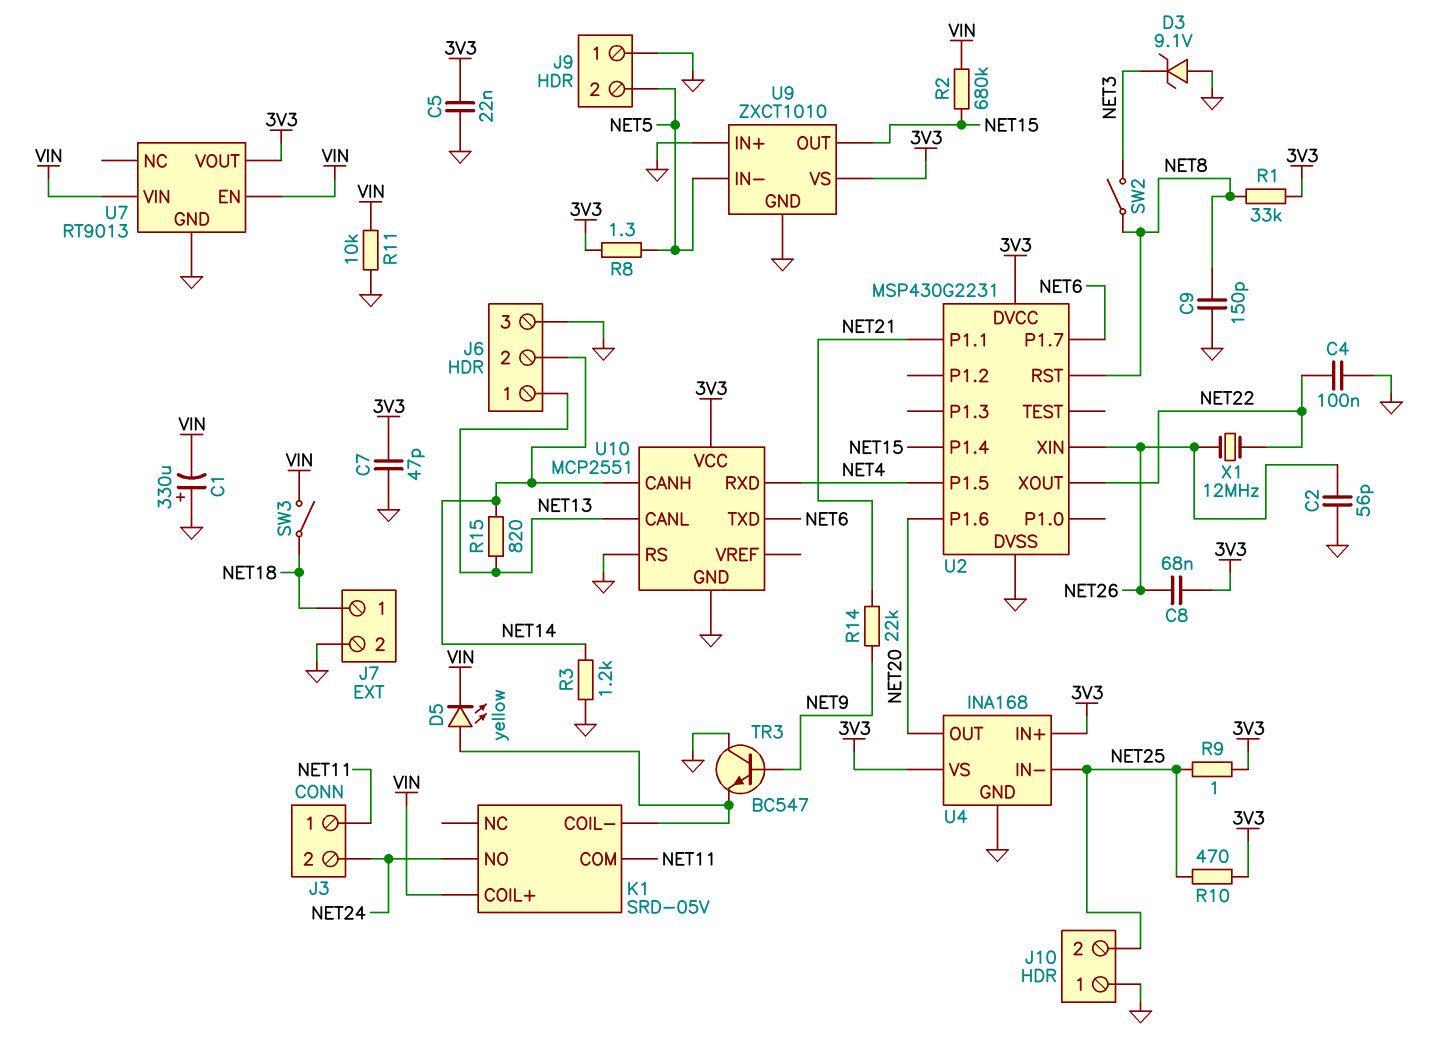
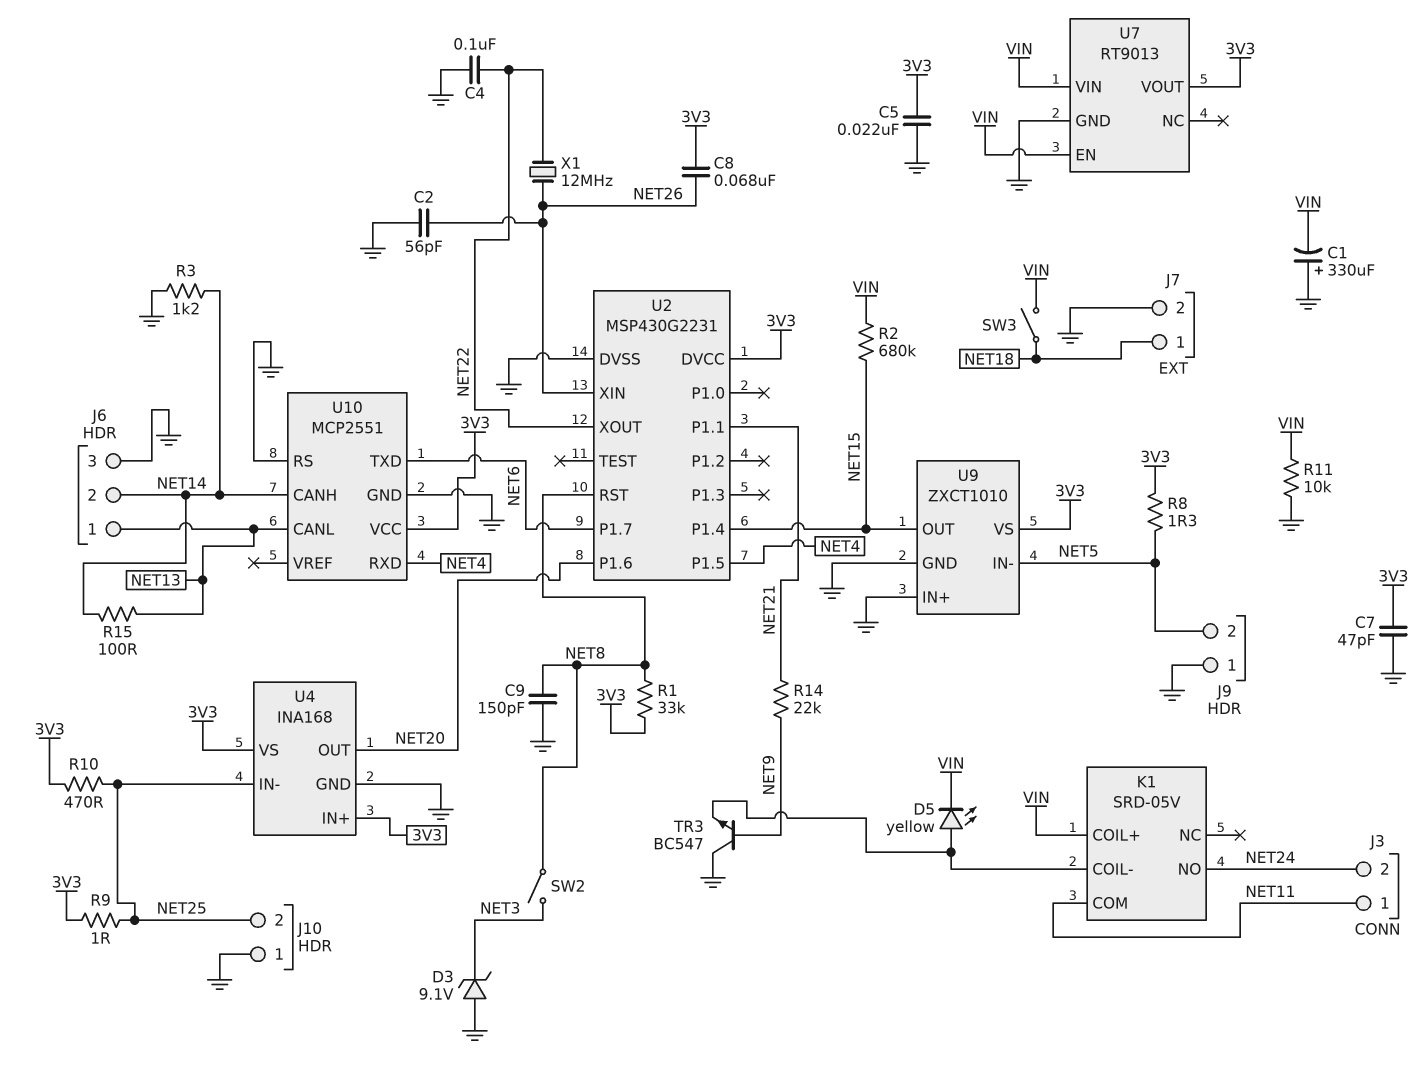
R15: 820 (NET13, NET14) -> 100 (NET13, NET14)

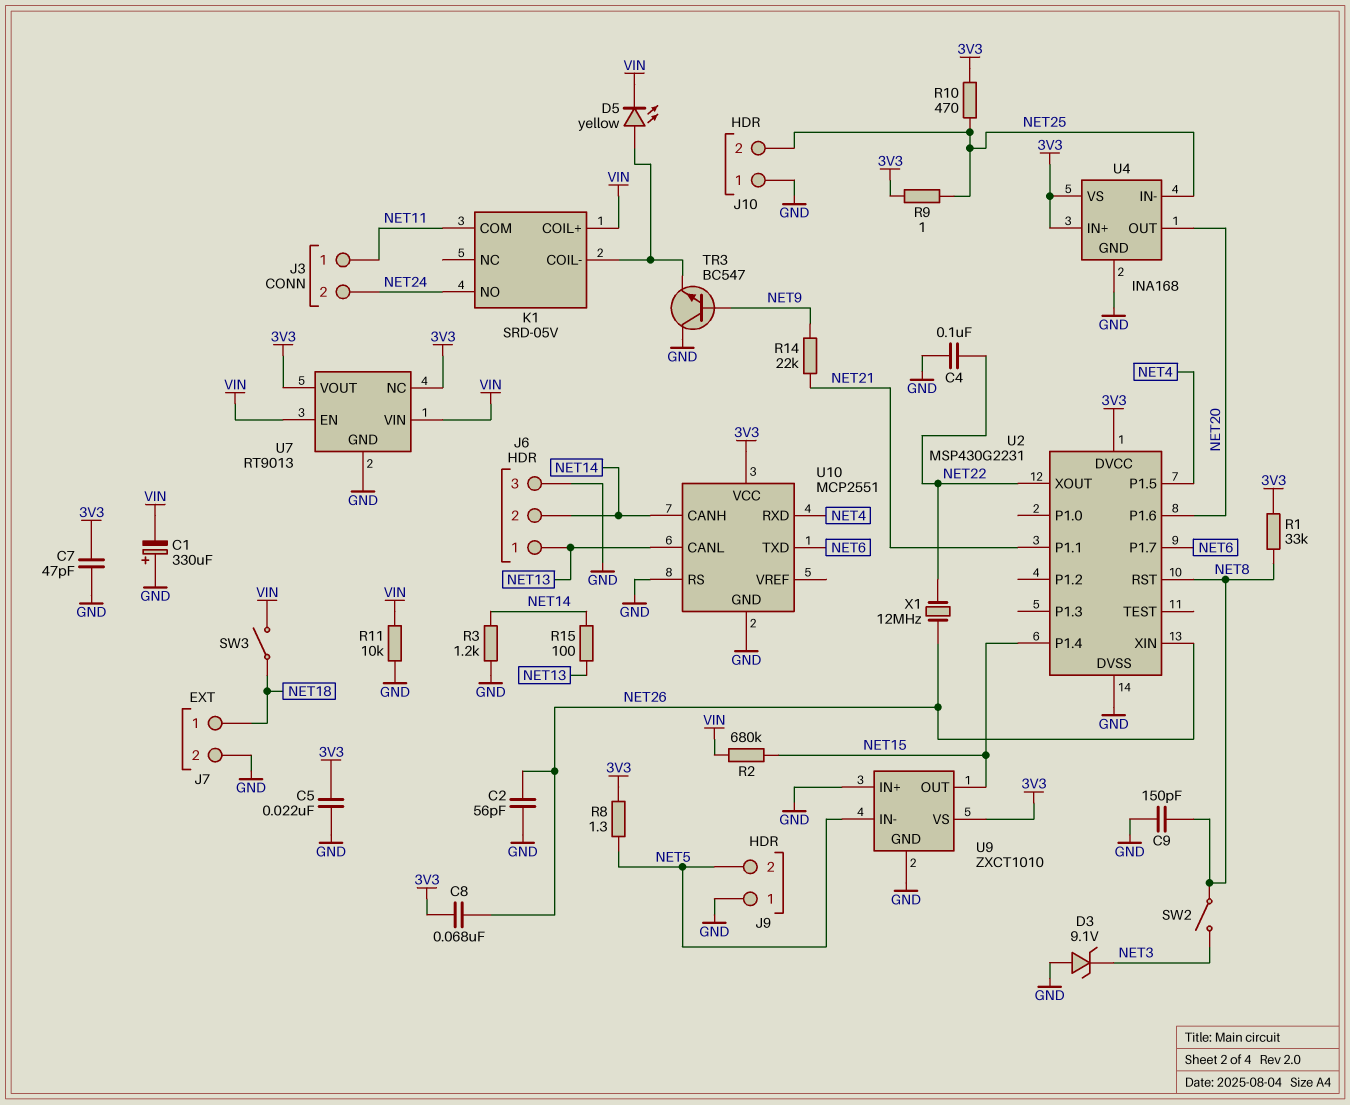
U7 pin NC: none -> 3V3

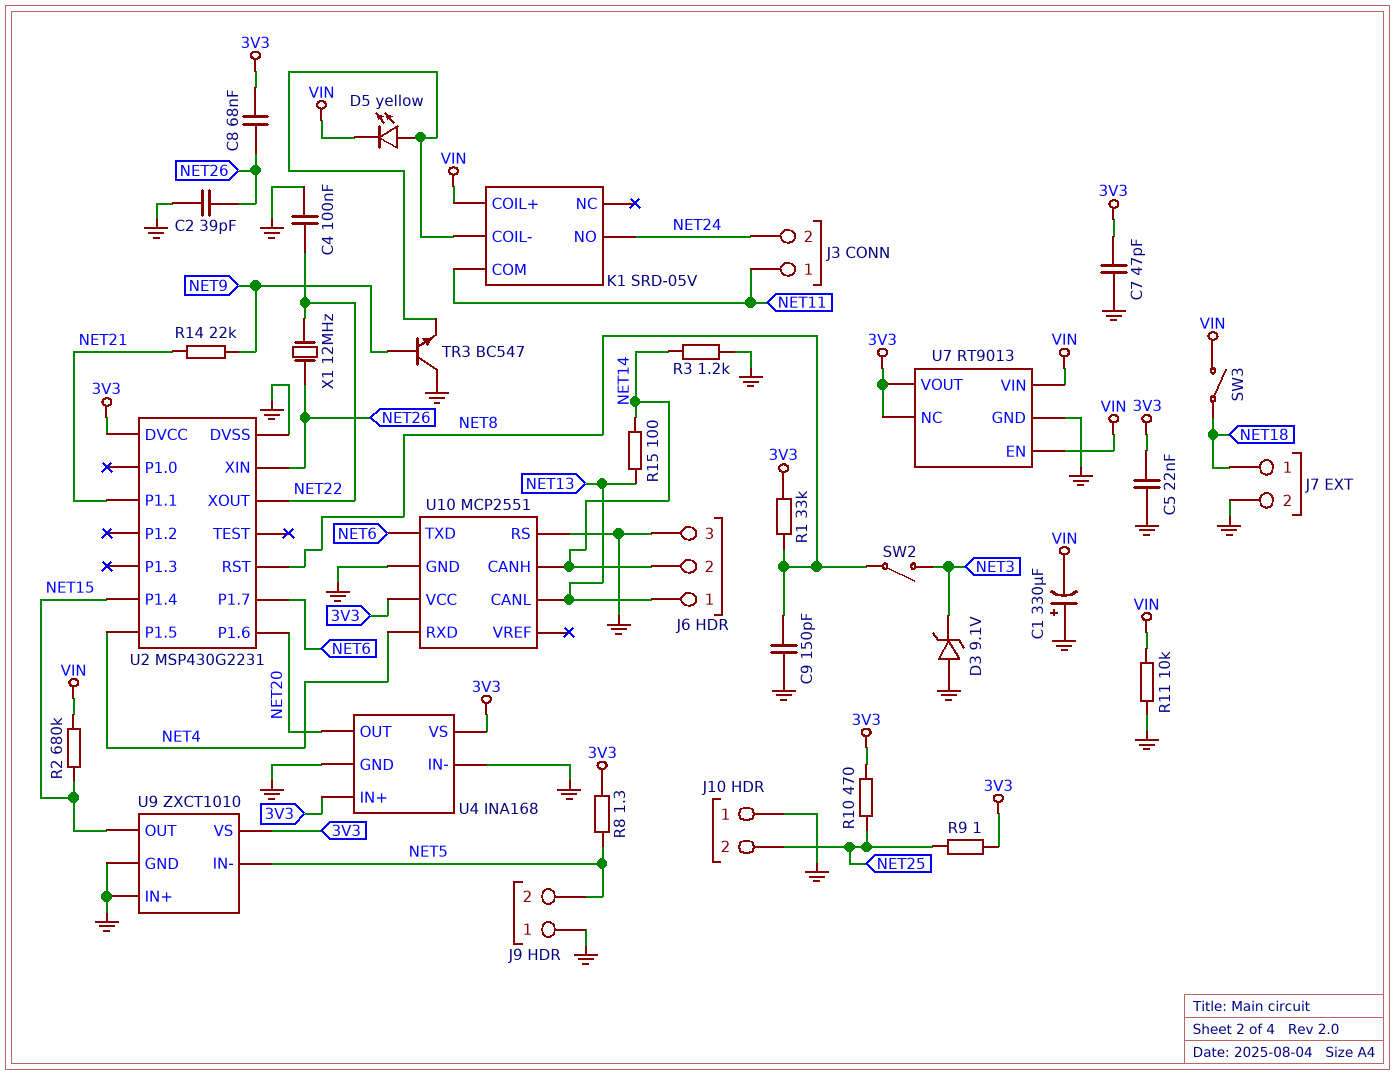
C2: 56pF (GND, NET26) -> 39pF (GND, NET26)
U4 pin IN-: NET25 -> GND

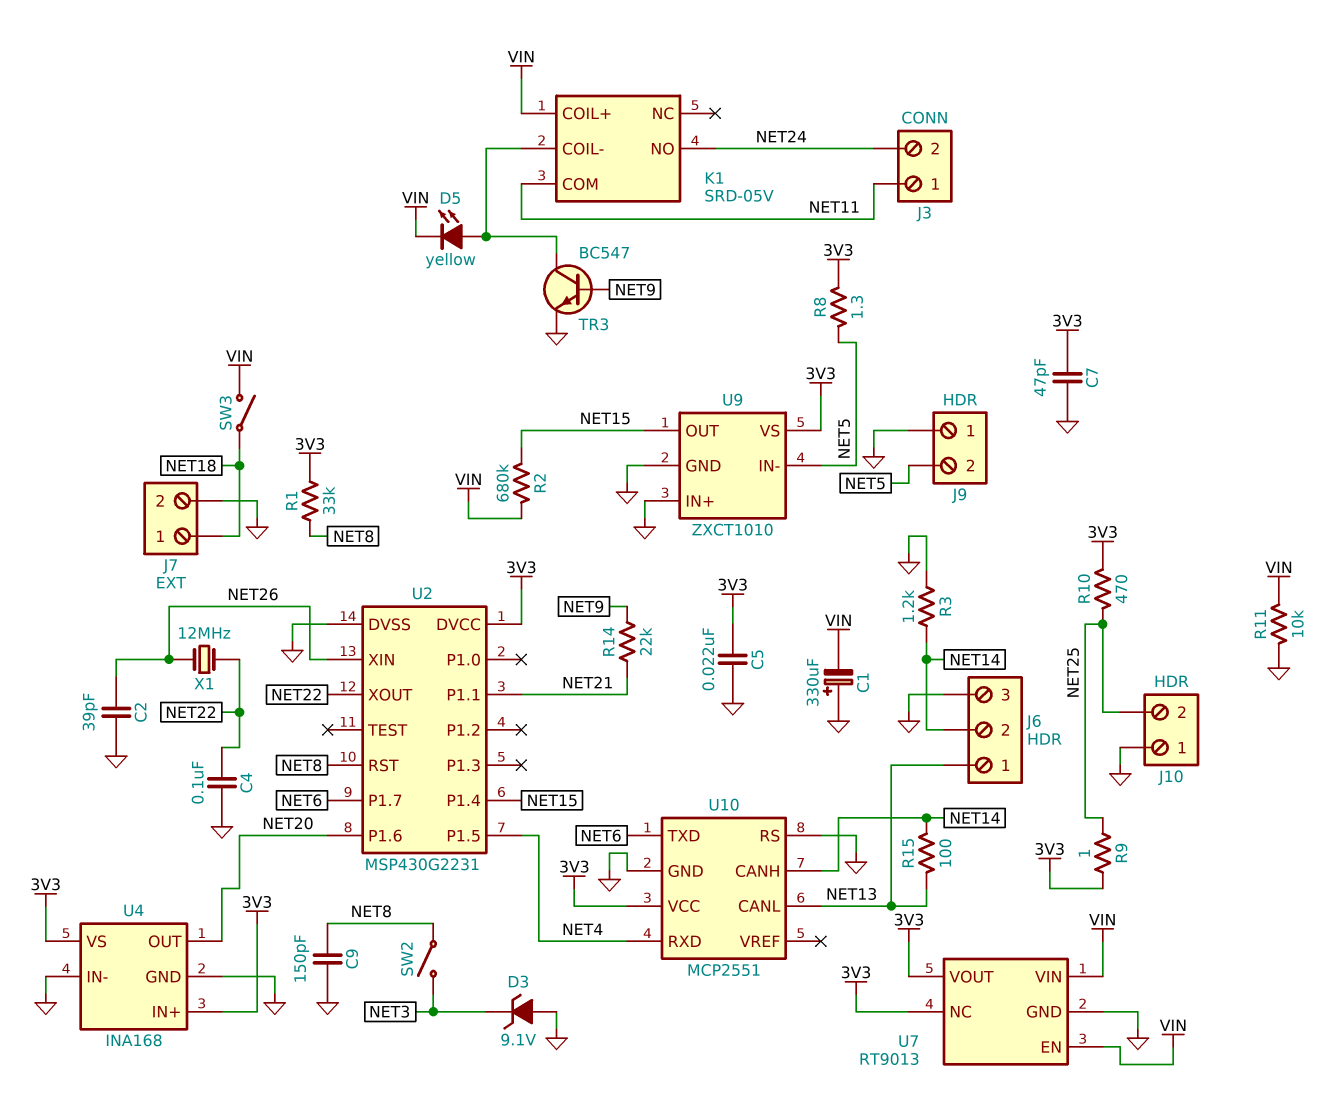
C8: 68nF (3V3, NET26) -> none
TR3: NPN BC547 (B NET9, C GND, E K1/COIL-) -> NPN BC547 (B NET9, C K1/COIL-, E GND)

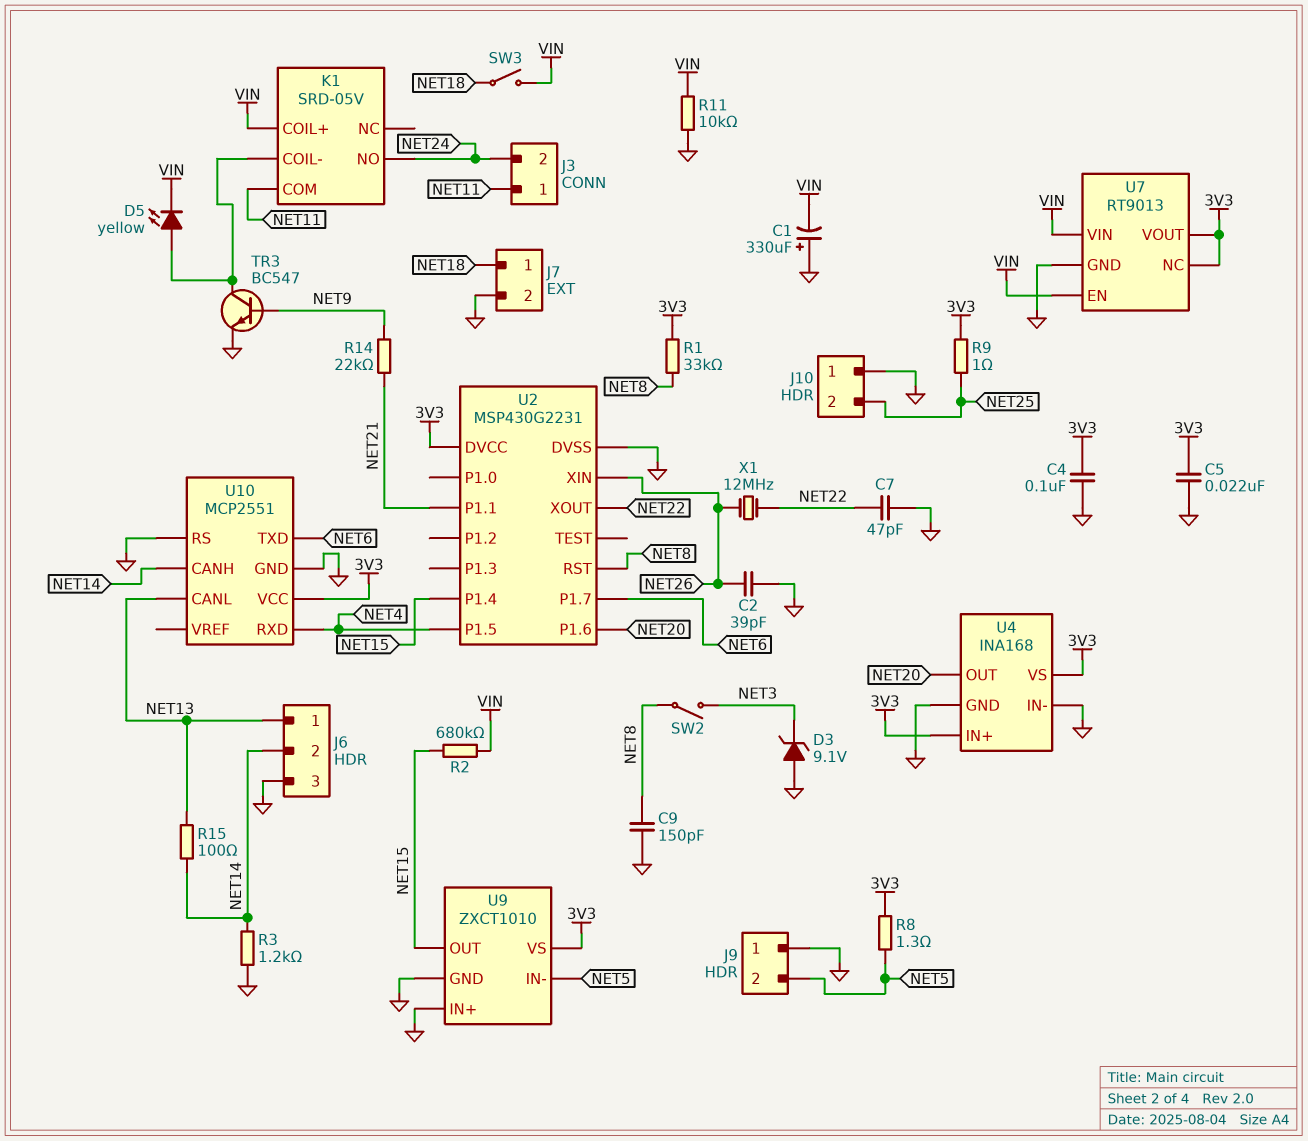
C4: 100nF (GND, NET22) -> 100nF (3V3, GND)
C7: 47pF (3V3, GND) -> 47pF (GND, NET22)
R10: 470 (3V3, NET25) -> none

